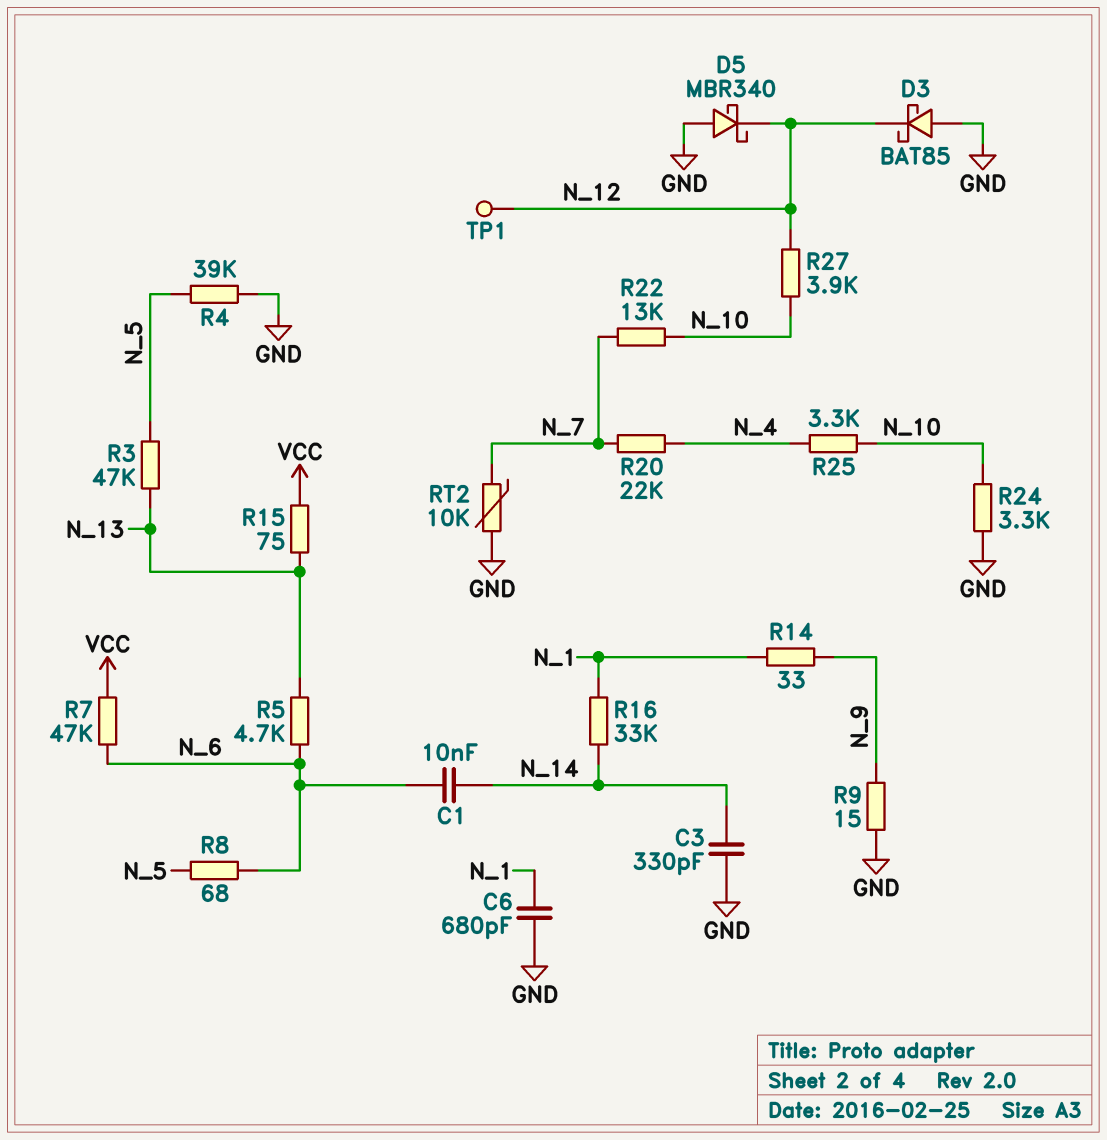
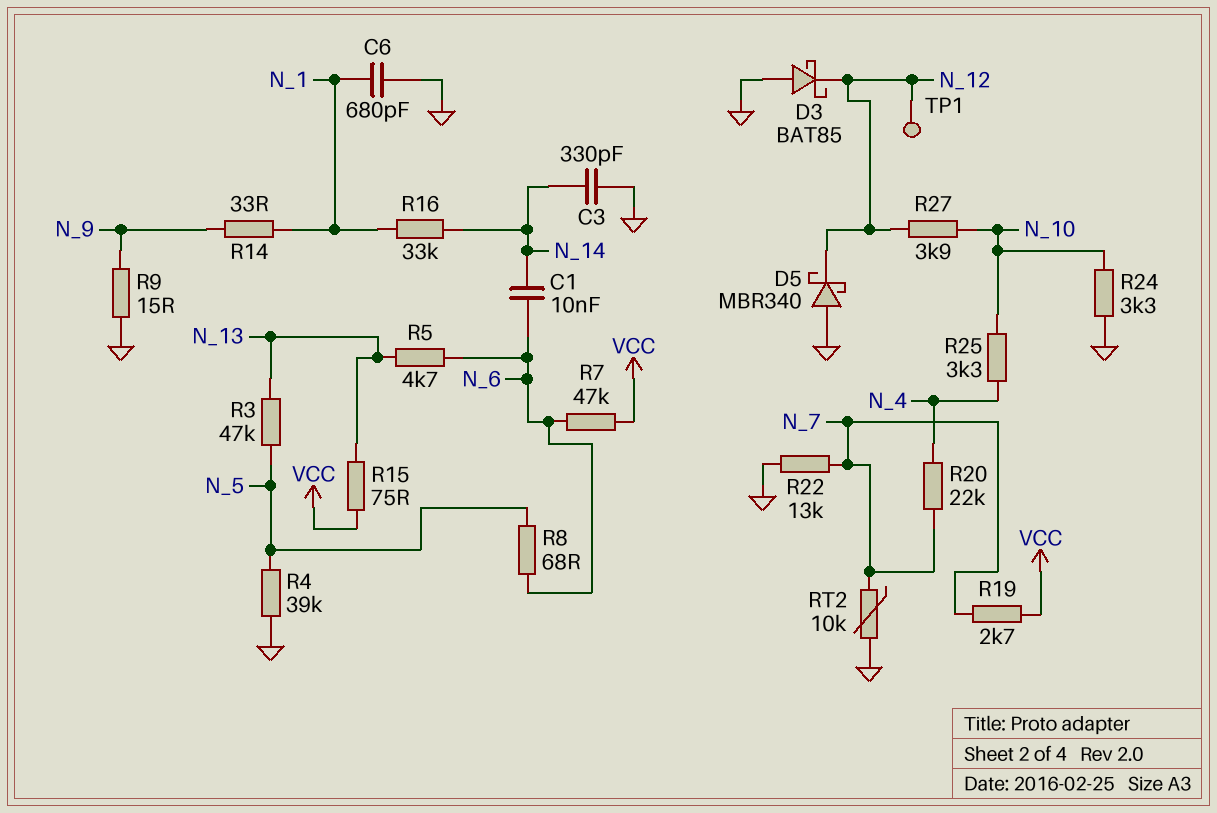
R19: none -> 2.7k (N_7, VCC)
R22: 13k (N_7, N_10) -> 13k (GND, N_7)

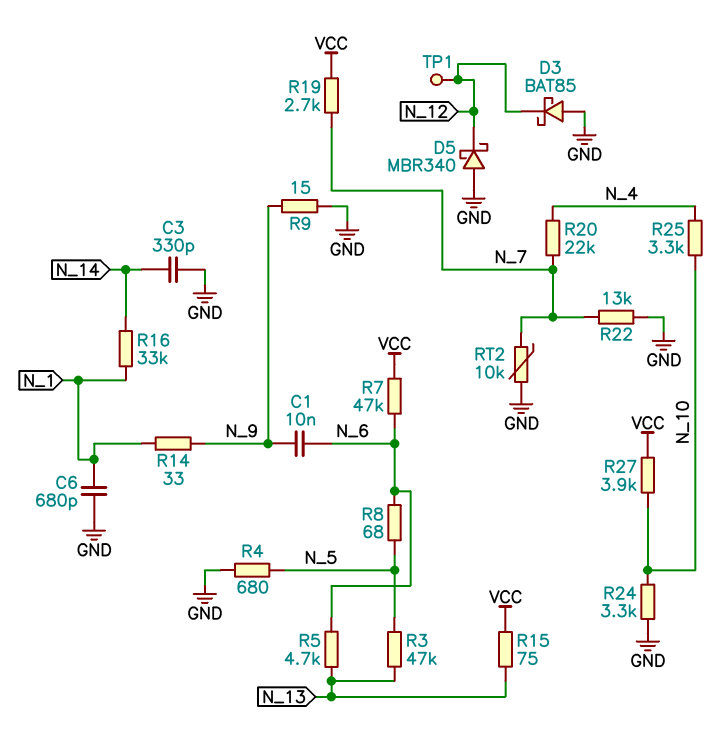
C1: 10nF (N_6, N_14) -> 10nF (N_6, N_9)
R4: 39k (GND, N_5) -> 680 (GND, N_5)
R27: 3.9k (N_10, N_12) -> 3.9k (N_10, VCC)

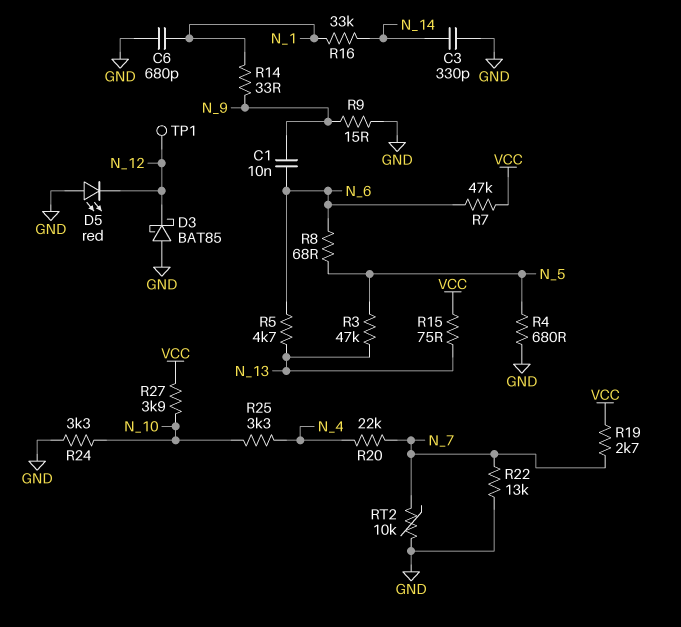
D5: schottky MBR340 (A GND, K N_12) -> LED red (A GND, K N_12)

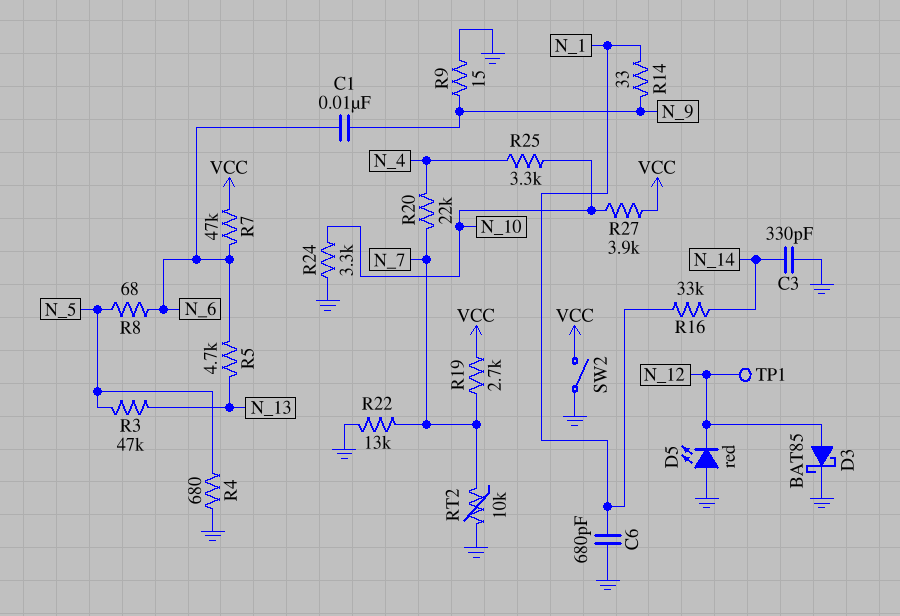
D3: schottky BAT85 (A GND, K N_12) -> schottky BAT85 (A N_12, K GND)
R15: 75 (N_13, VCC) -> none
SW2: none -> switch (GND, VCC)

